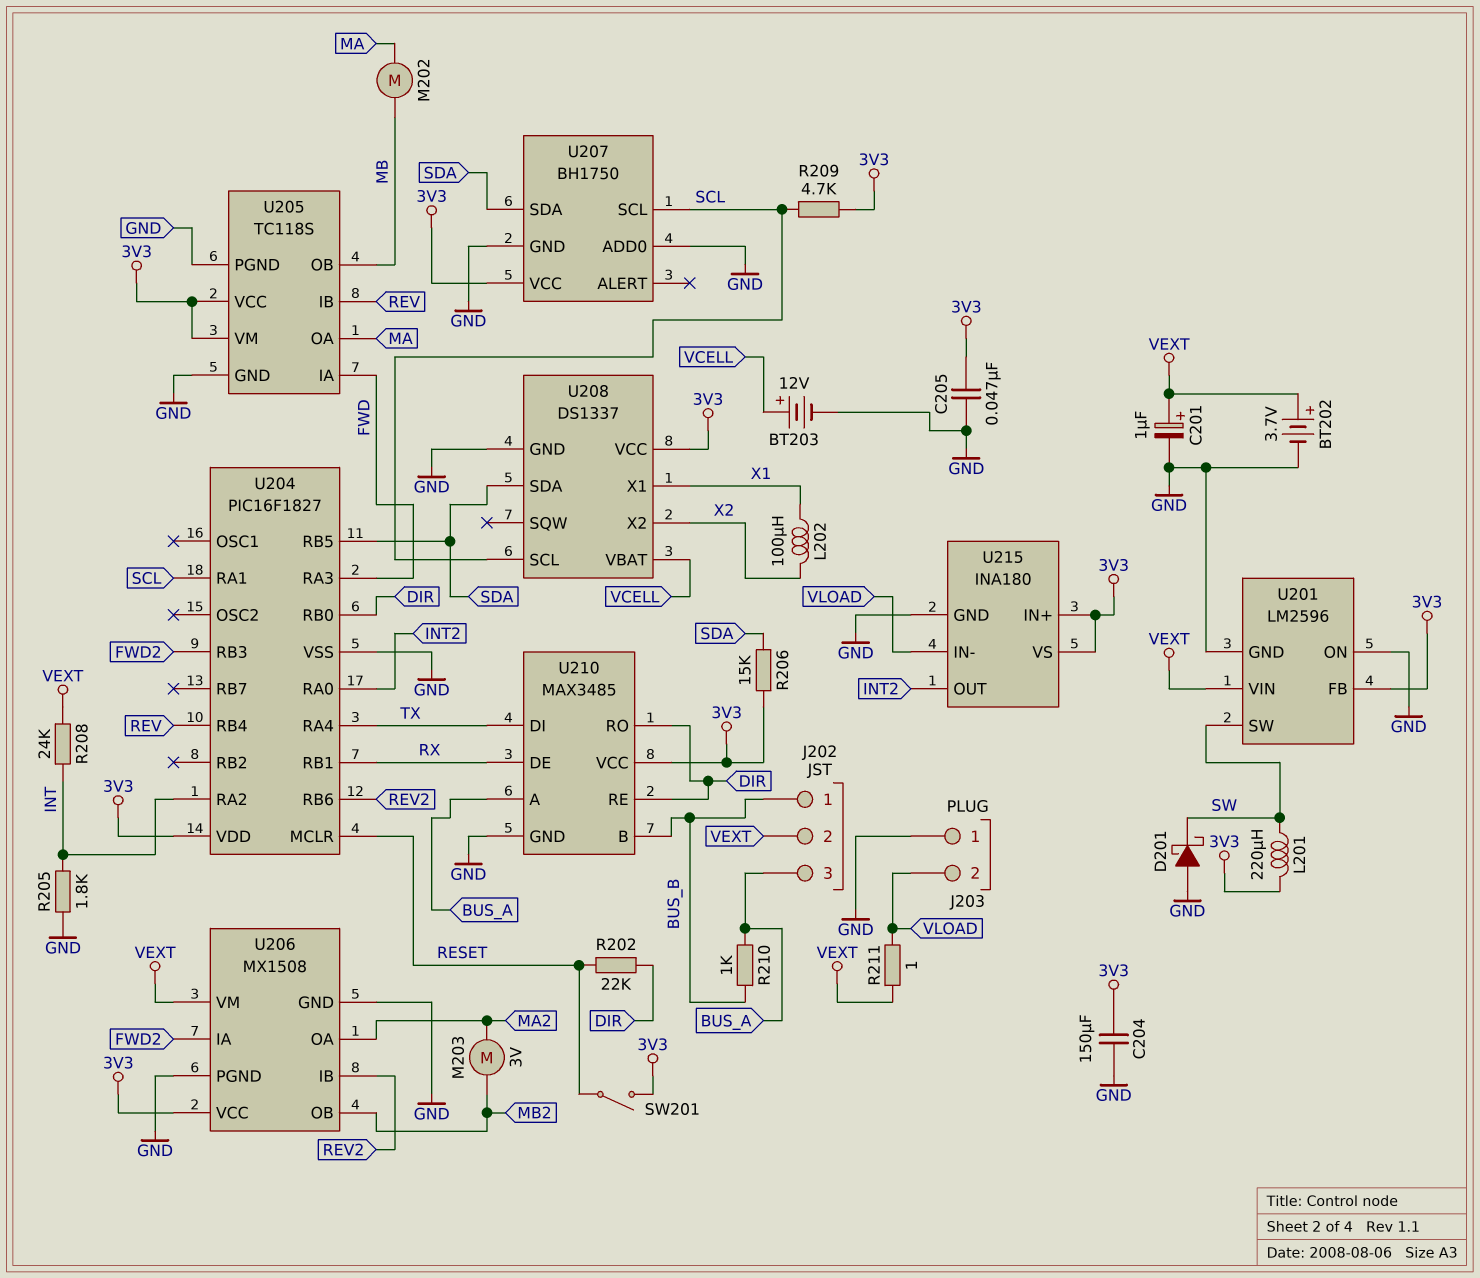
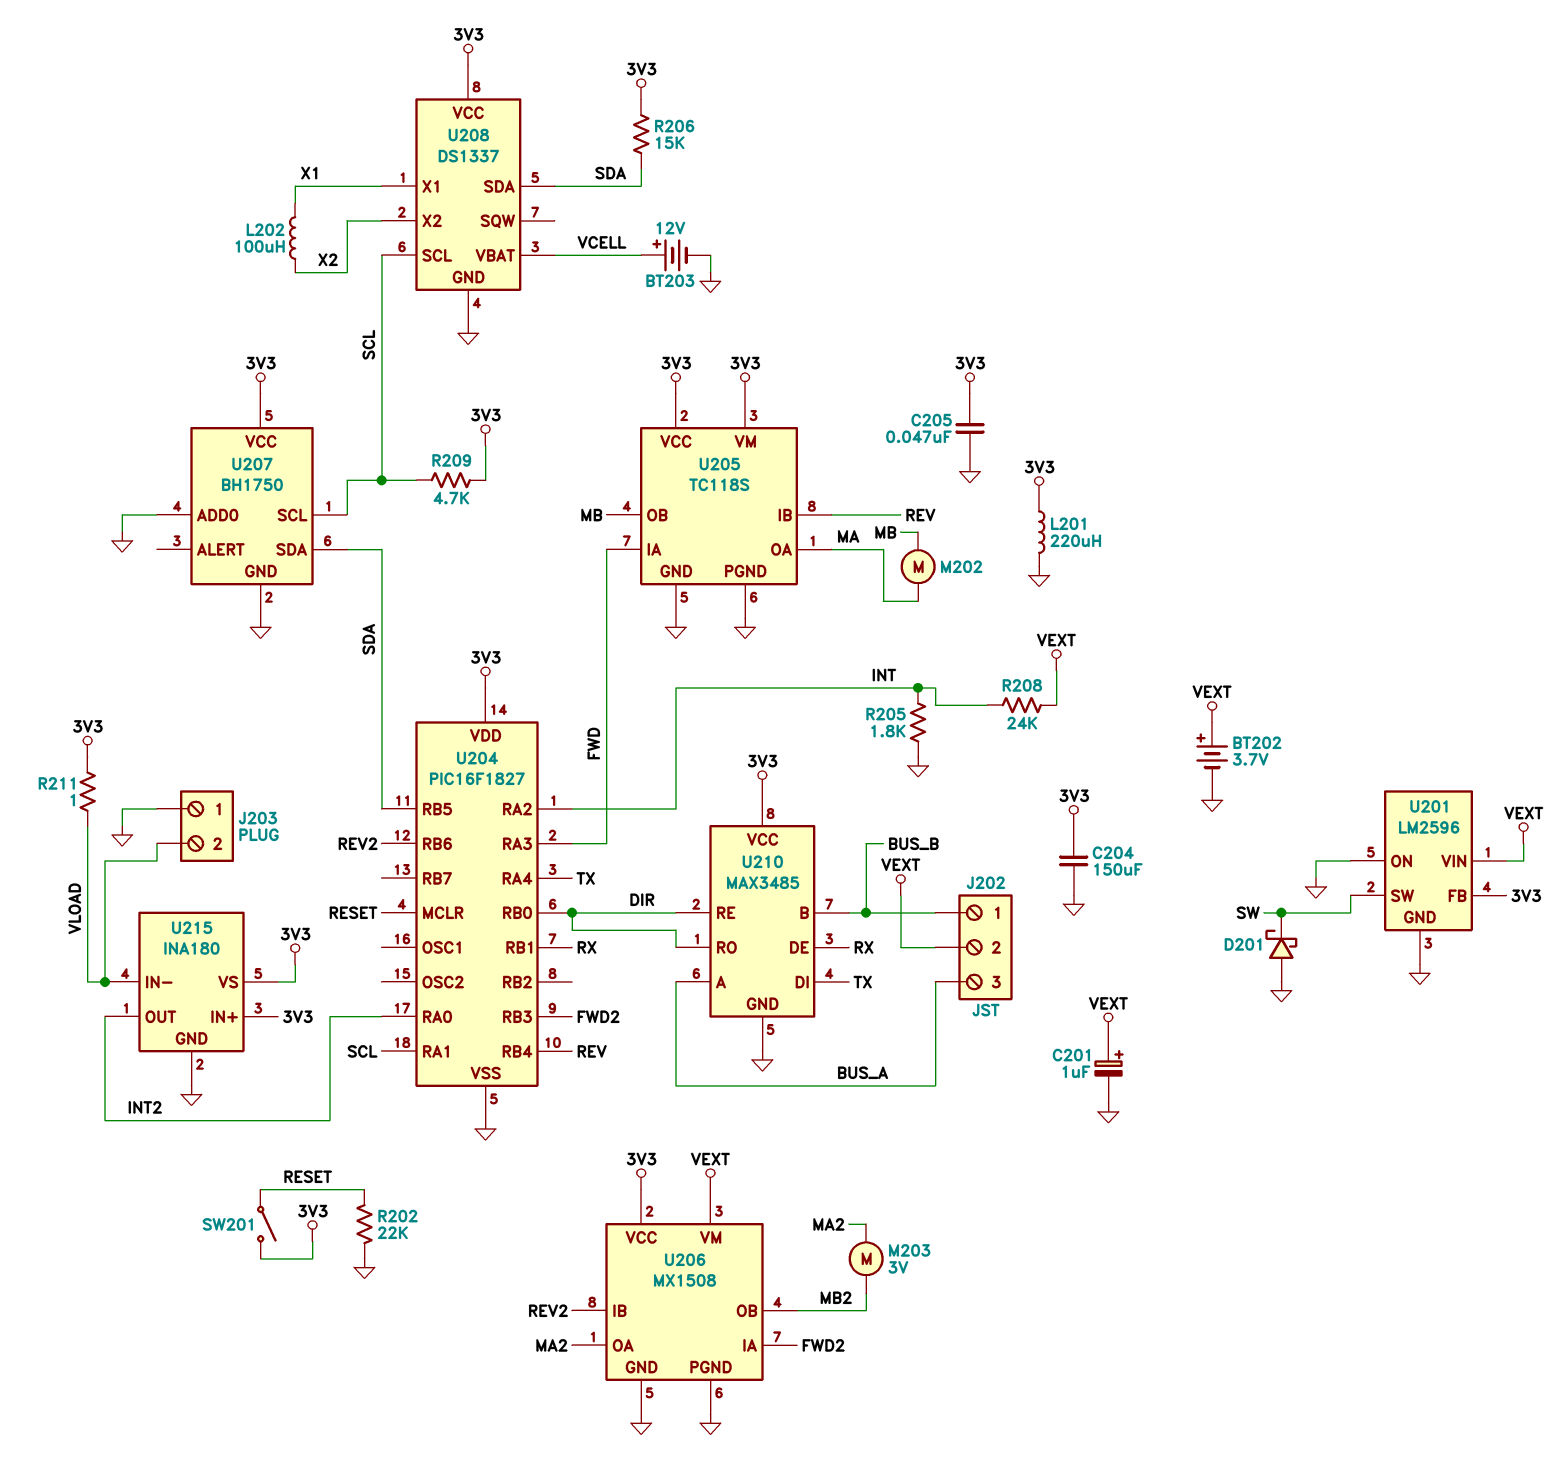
L201: 220uH (3V3, SW) -> 220uH (3V3, GND)
R202: 22k (DIR, RESET) -> 22k (GND, RESET)
R210: 1k (BUS_A, BUS_B) -> none
R211: 1 (VEXT, VLOAD) -> 1 (3V3, VLOAD)

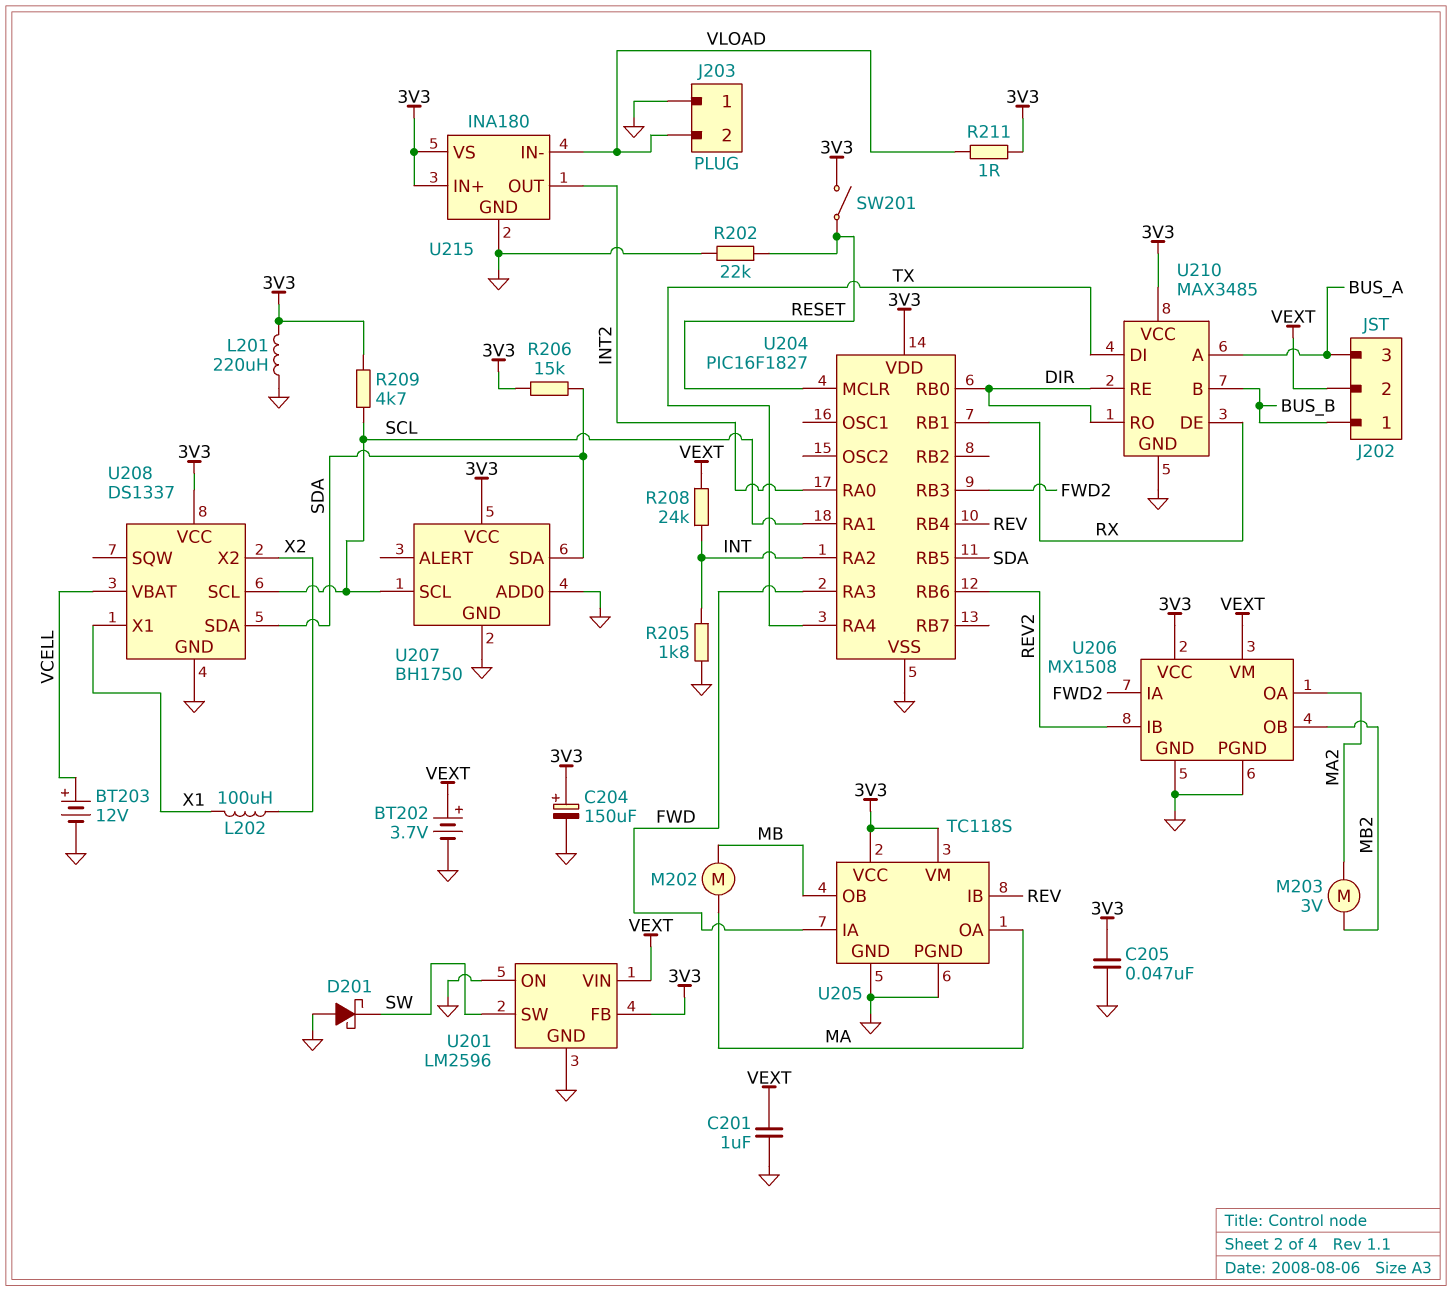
C201: 1uF (plus VEXT, minus GND) -> 1uF (GND, VEXT)
C204: 150uF (3V3, GND) -> 150uF (plus 3V3, minus GND)

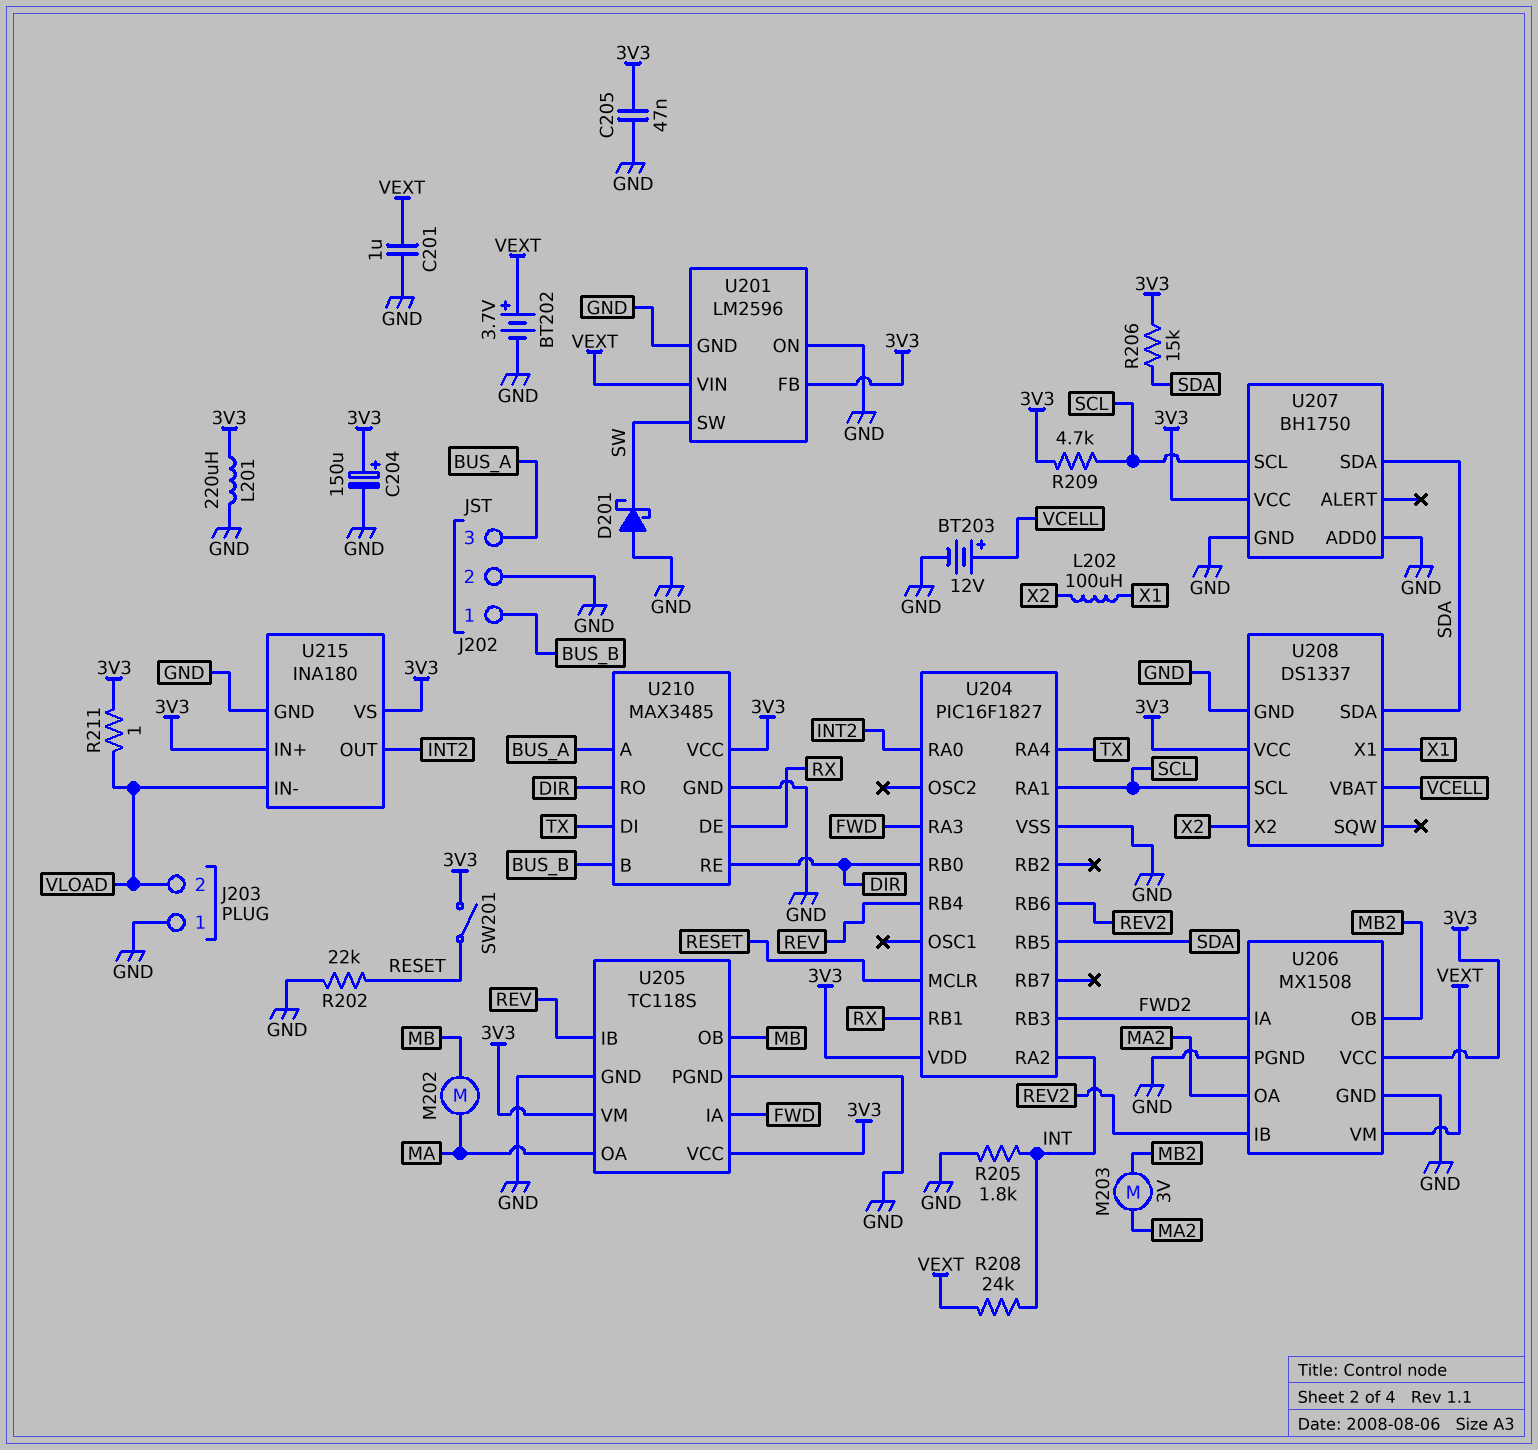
J202 pin 2: VEXT -> GND

